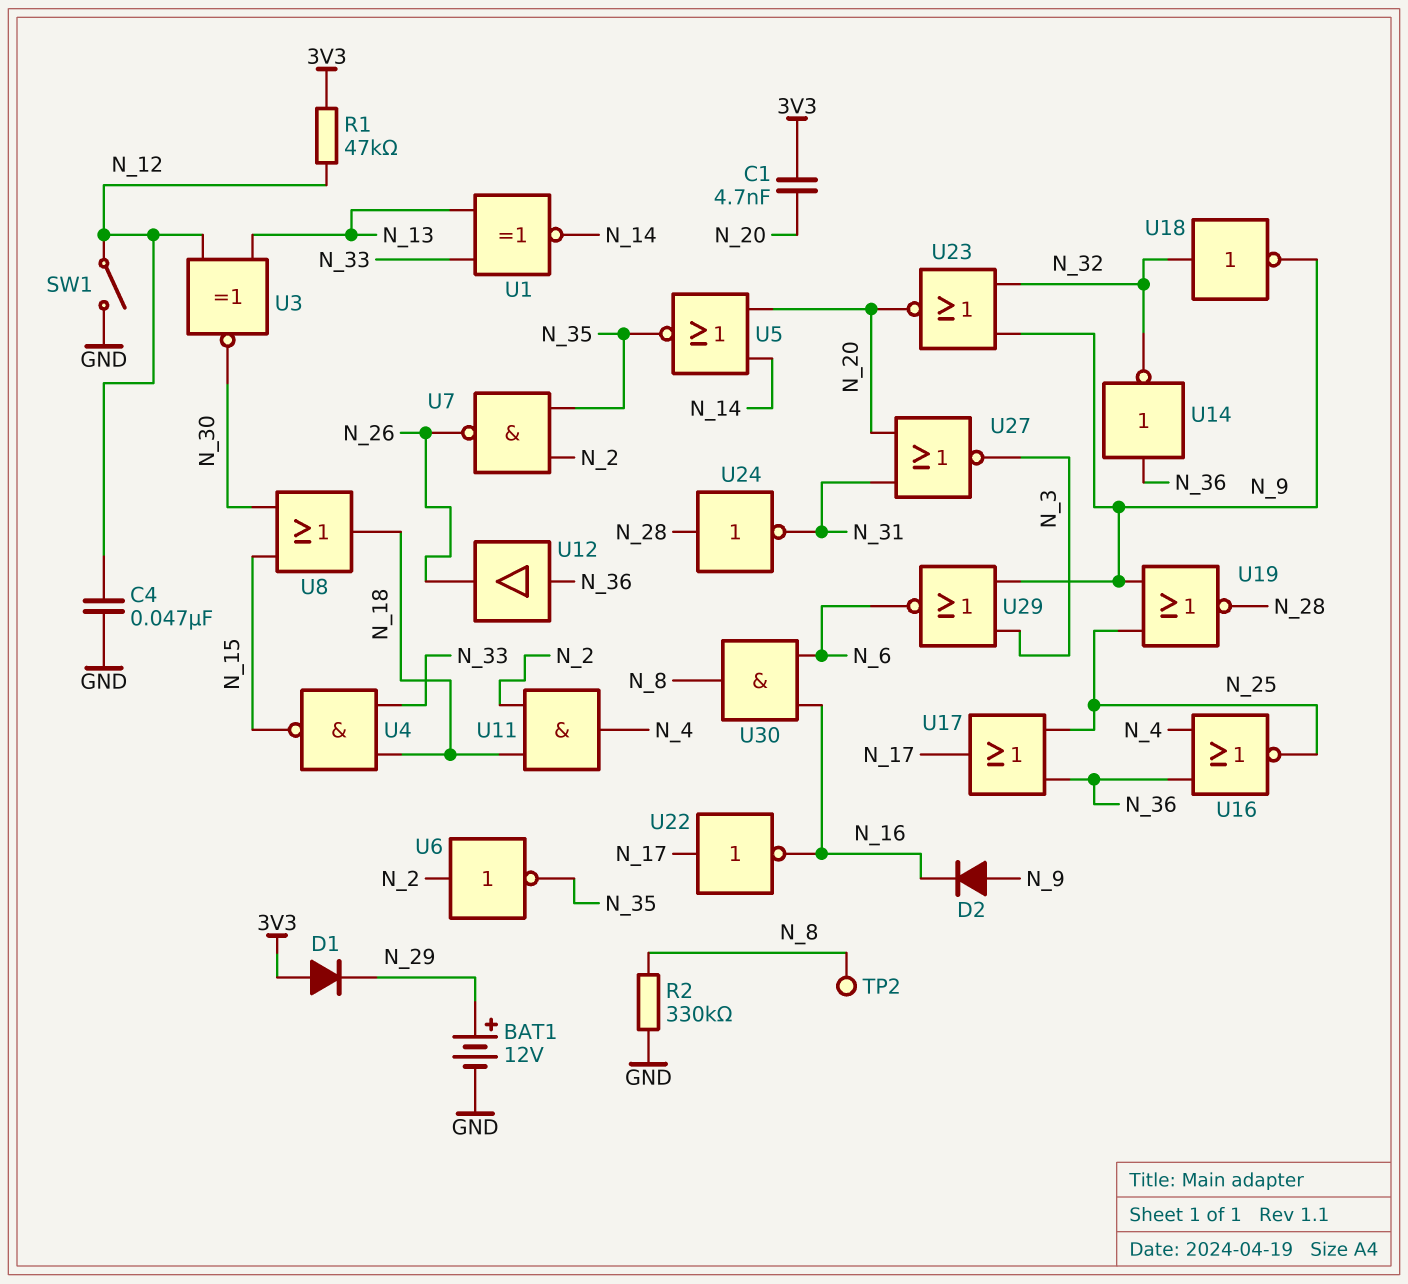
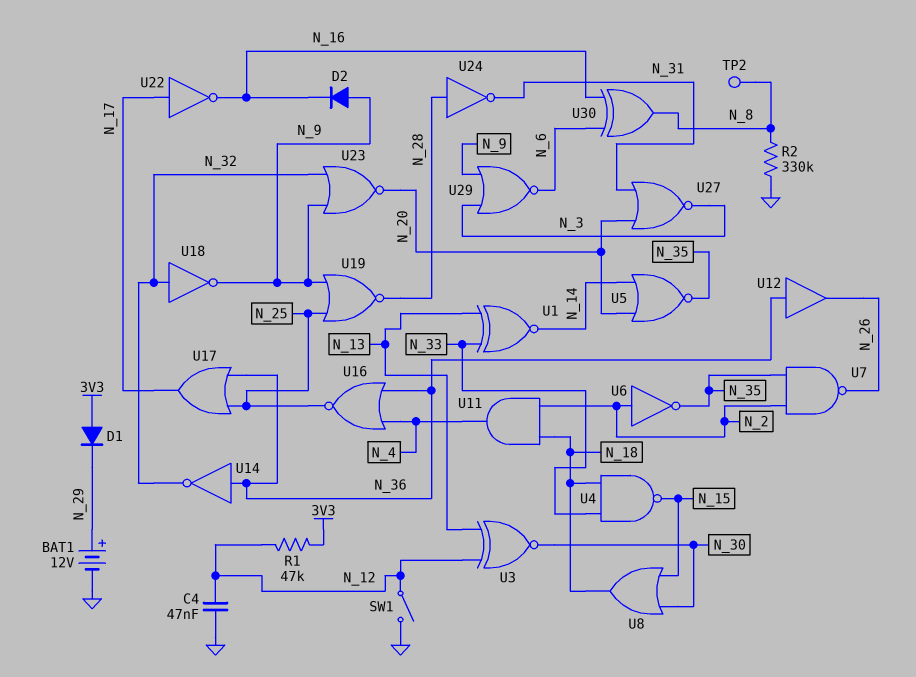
C1: 4.7nF (3V3, N_20) -> none
U30: AND (in N_6, in N_16, out N_8) -> XOR (in N_6, in N_16, out N_8)

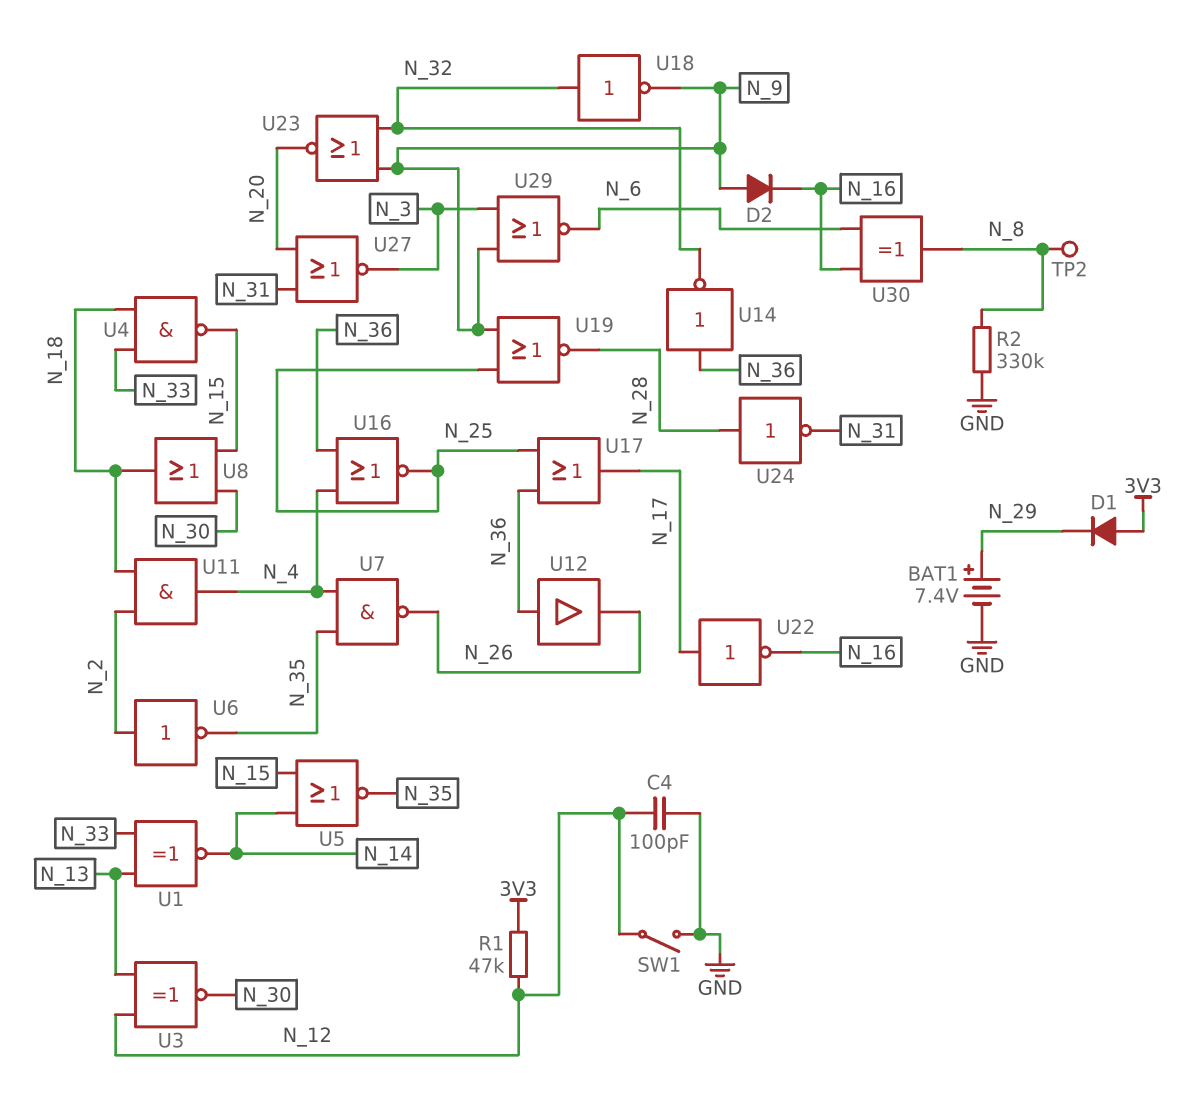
BAT1: 12V (plus N_29, minus GND) -> 7.4V (plus N_29, minus GND)
C4: 47nF (GND, N_12) -> 100pF (GND, N_12)
U5: NOR (in N_14, in N_20, out N_35) -> NOR (in N_14, in N_15, out N_35)
U7: NAND (in N_2, in N_35, out N_26) -> NAND (in N_4, in N_35, out N_26)

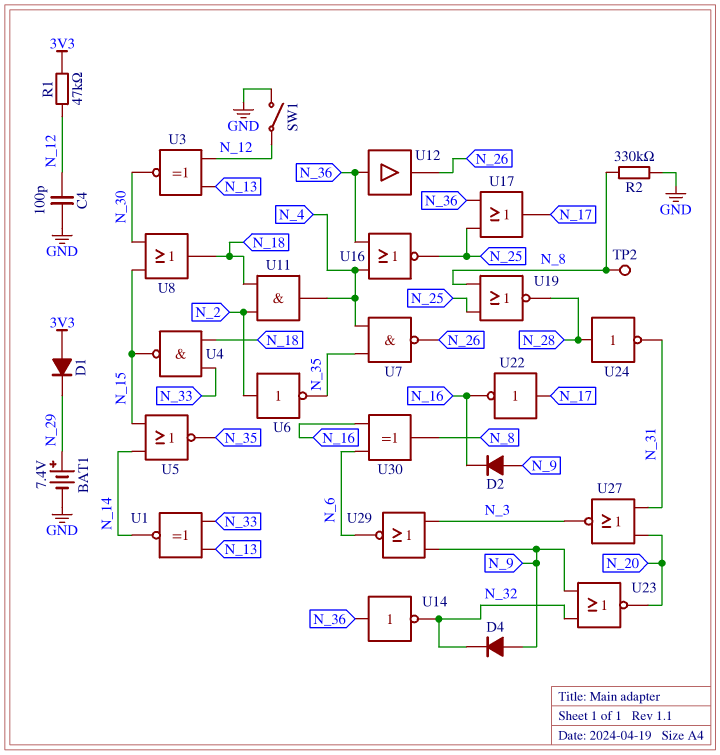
D4: none -> diode (A N_9, K N_32)
U18: NOT (in N_32, out N_9) -> none
U19: NOR (in N_9, in N_25, out N_28) -> NOR (in N_8, in N_25, out N_28)

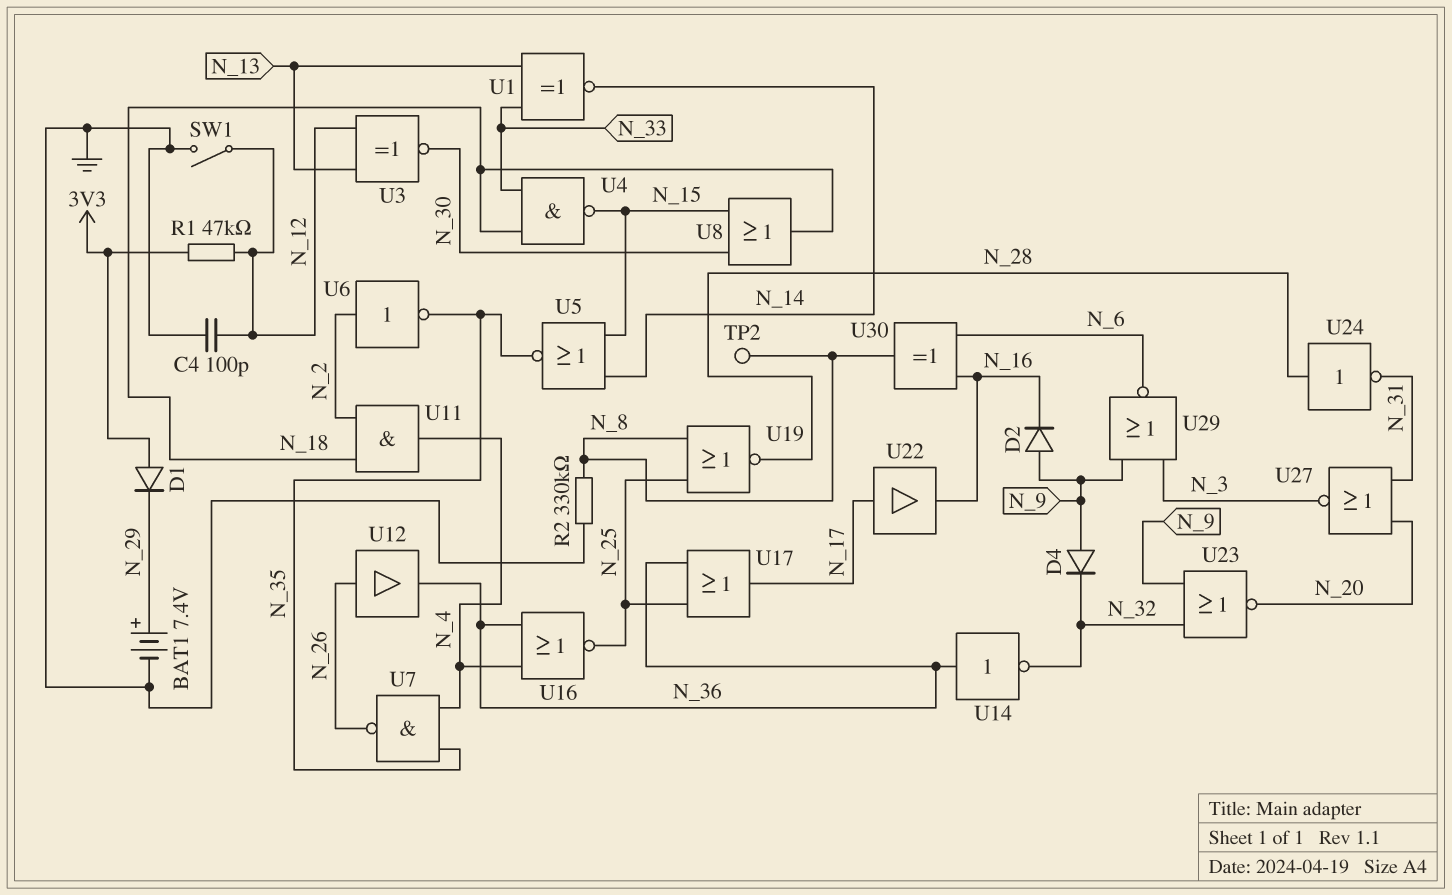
U12: buffer (in N_36, out N_26) -> buffer (in N_26, out N_36)
U22: NOT (in N_17, out N_16) -> buffer (in N_17, out N_16)

